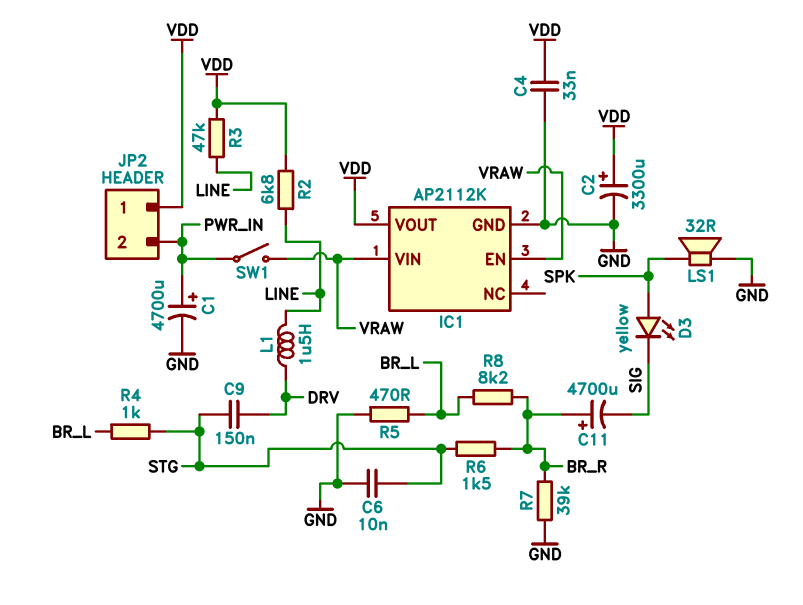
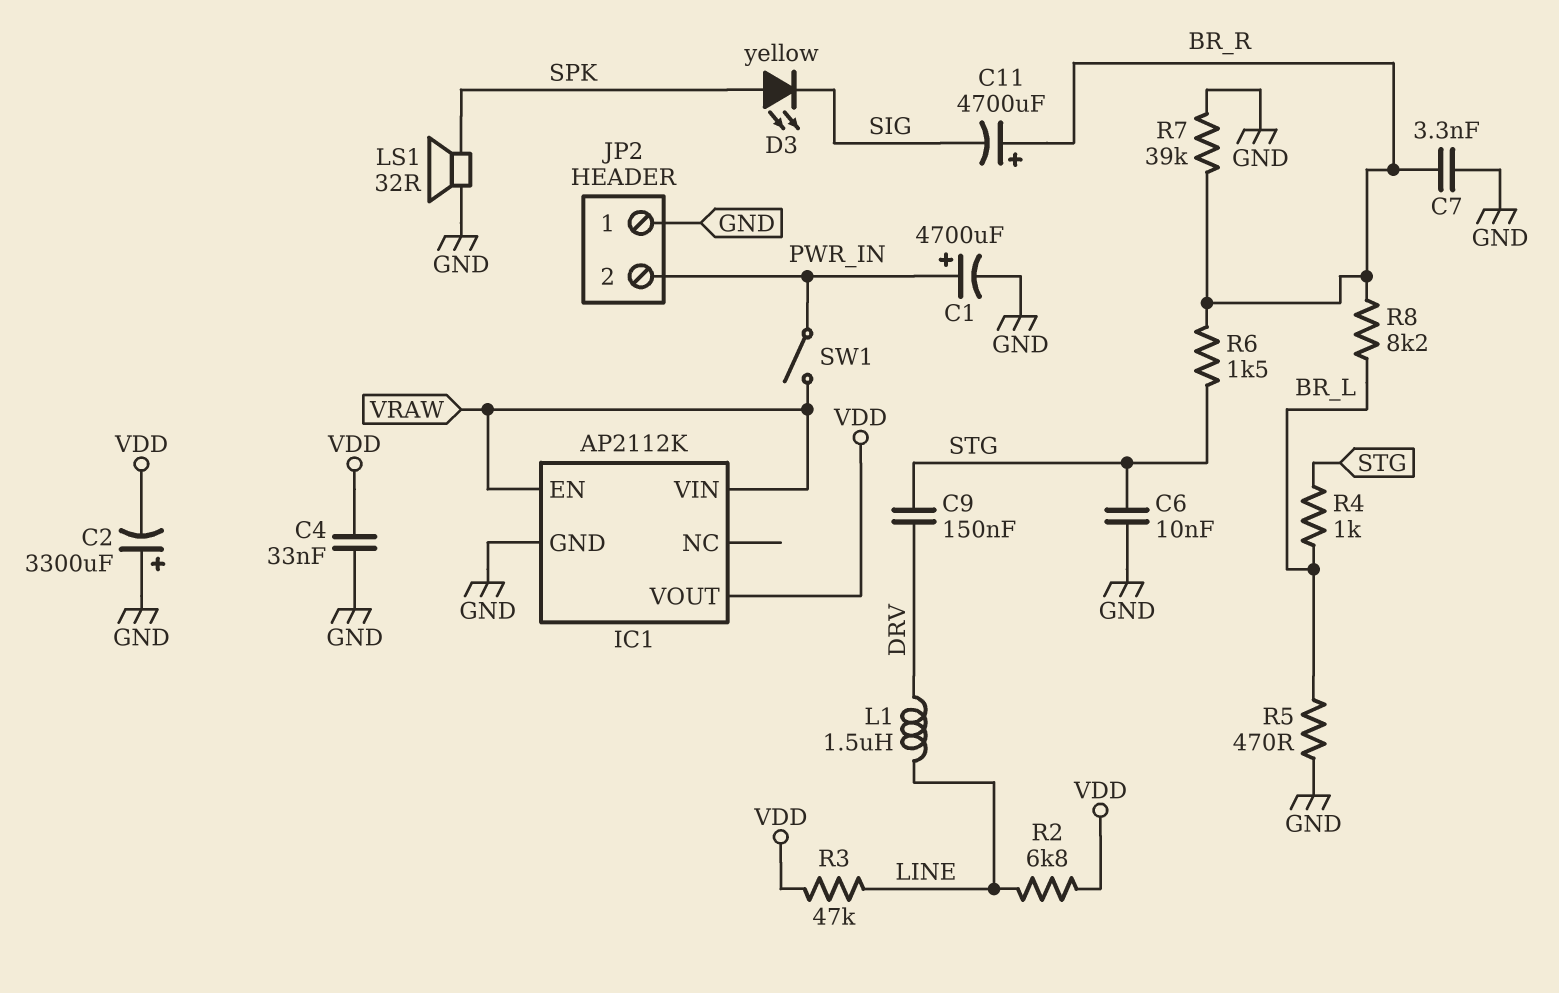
C2: 3300uF (plus VDD, minus GND) -> 3300uF (plus GND, minus VDD)
C7: none -> 3.3nF (BR_R, GND)
JP2 pin 1: VDD -> GND

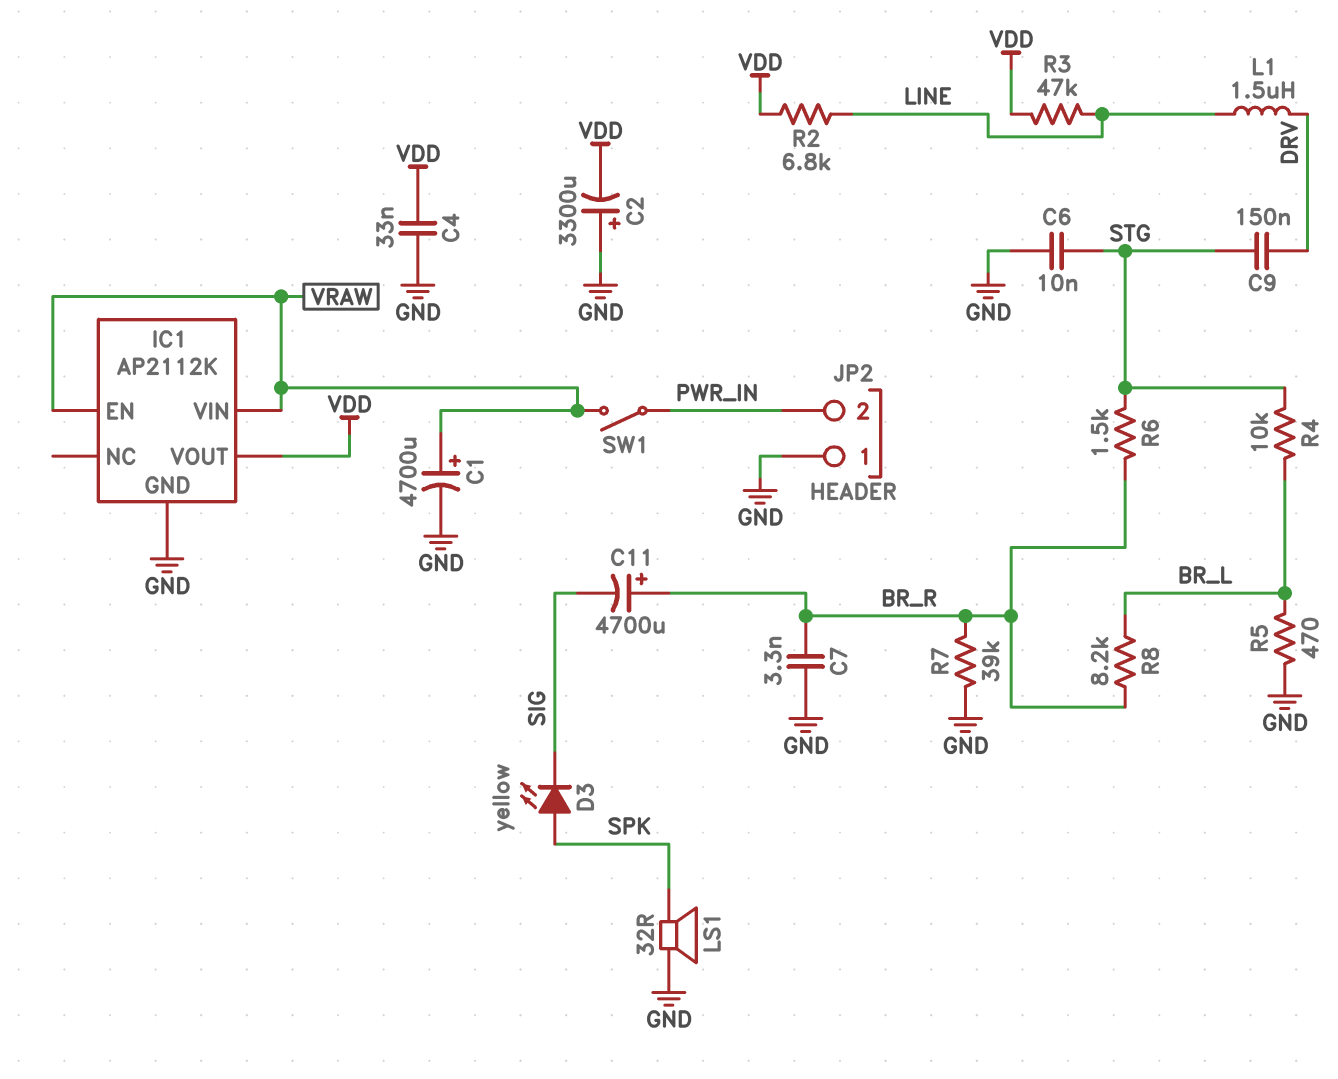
C1: 4700uF (plus PWR_IN, minus GND) -> 4700uF (plus VRAW, minus GND)
R4: 1k (BR_L, STG) -> 10k (BR_L, STG)

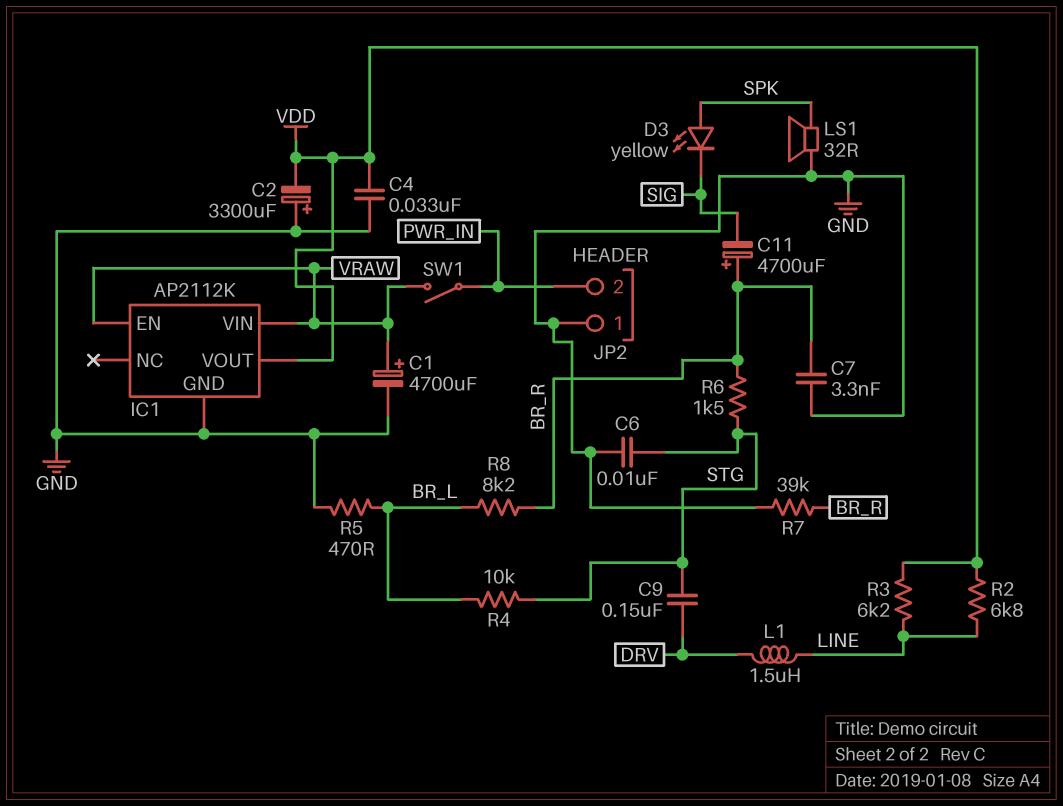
R3: 47k (LINE, VDD) -> 6.2k (LINE, VDD)

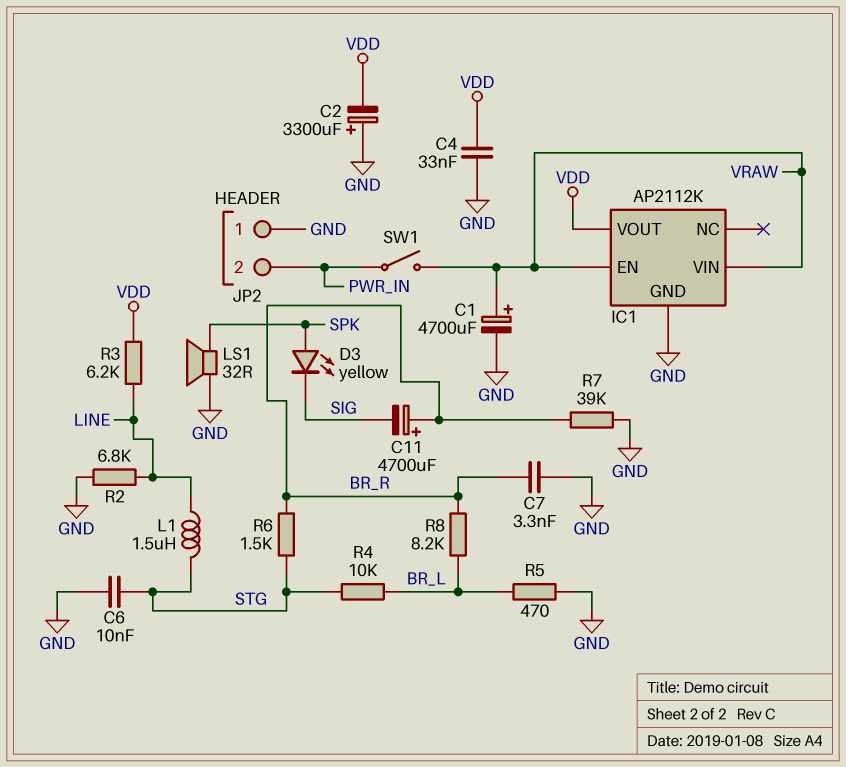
C9: 150nF (DRV, STG) -> none
L1: 1.5uH (DRV, LINE) -> 1.5uH (LINE, STG)
R2: 6.8k (LINE, VDD) -> 6.8k (GND, LINE)

